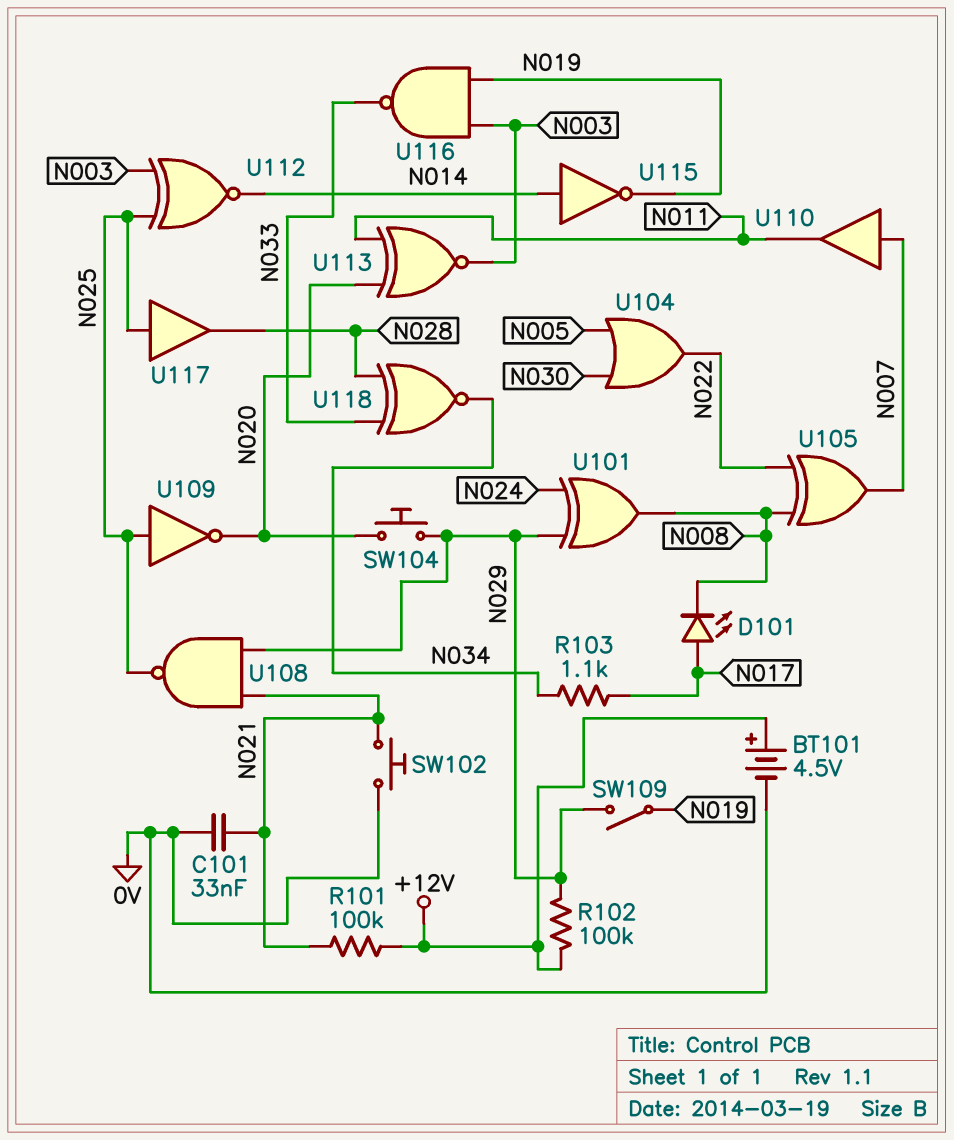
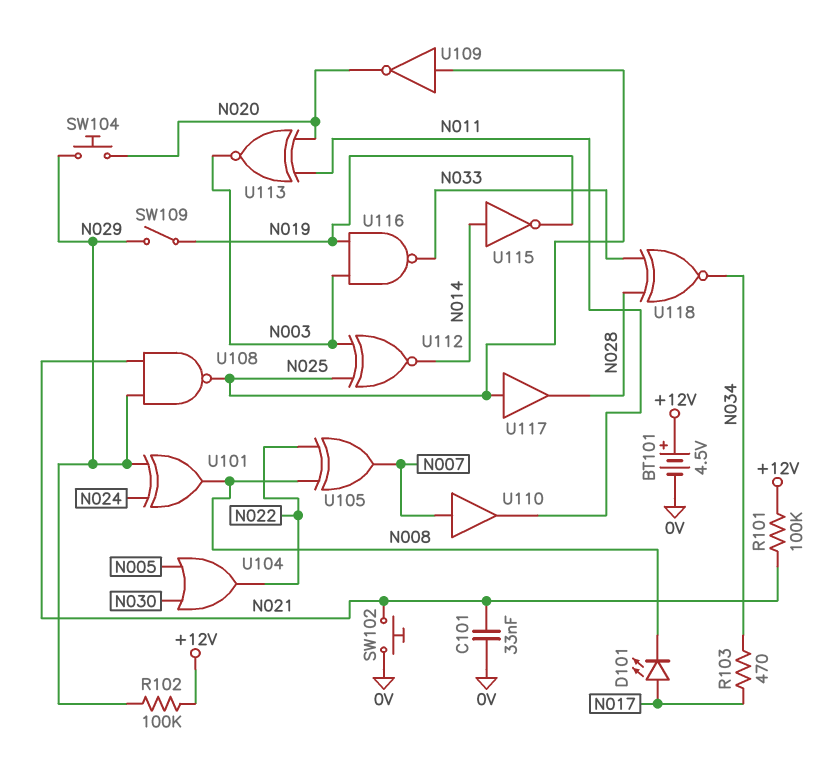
R103: 1.1k (N017, N034) -> 470 (N017, N034)

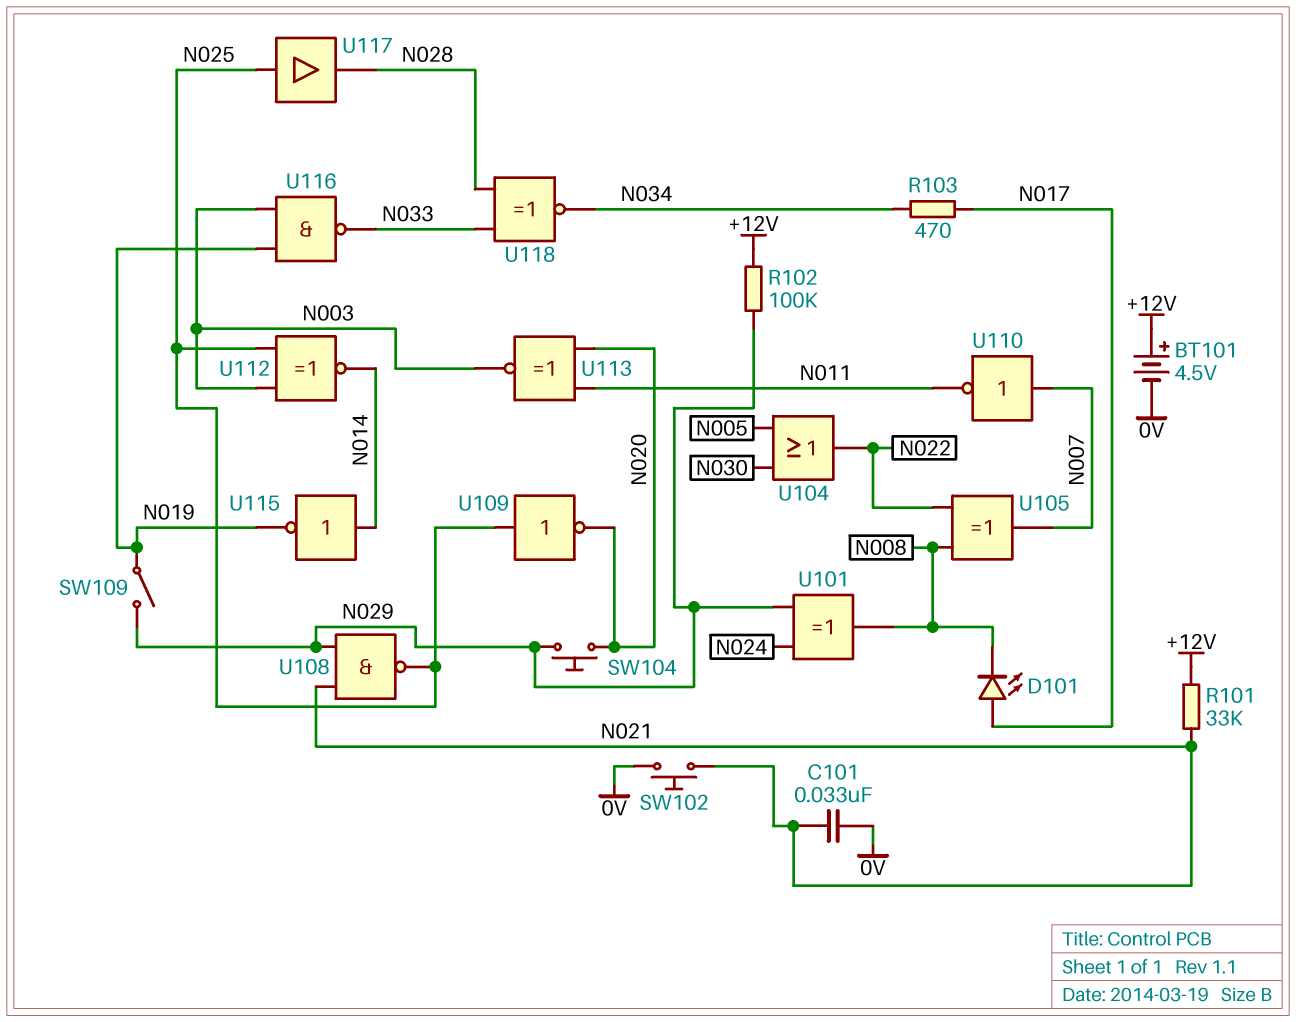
R101: 100k (+12V, N021) -> 33k (+12V, N021)
U110: buffer (in N007, out N011) -> NOT (in N007, out N011)

